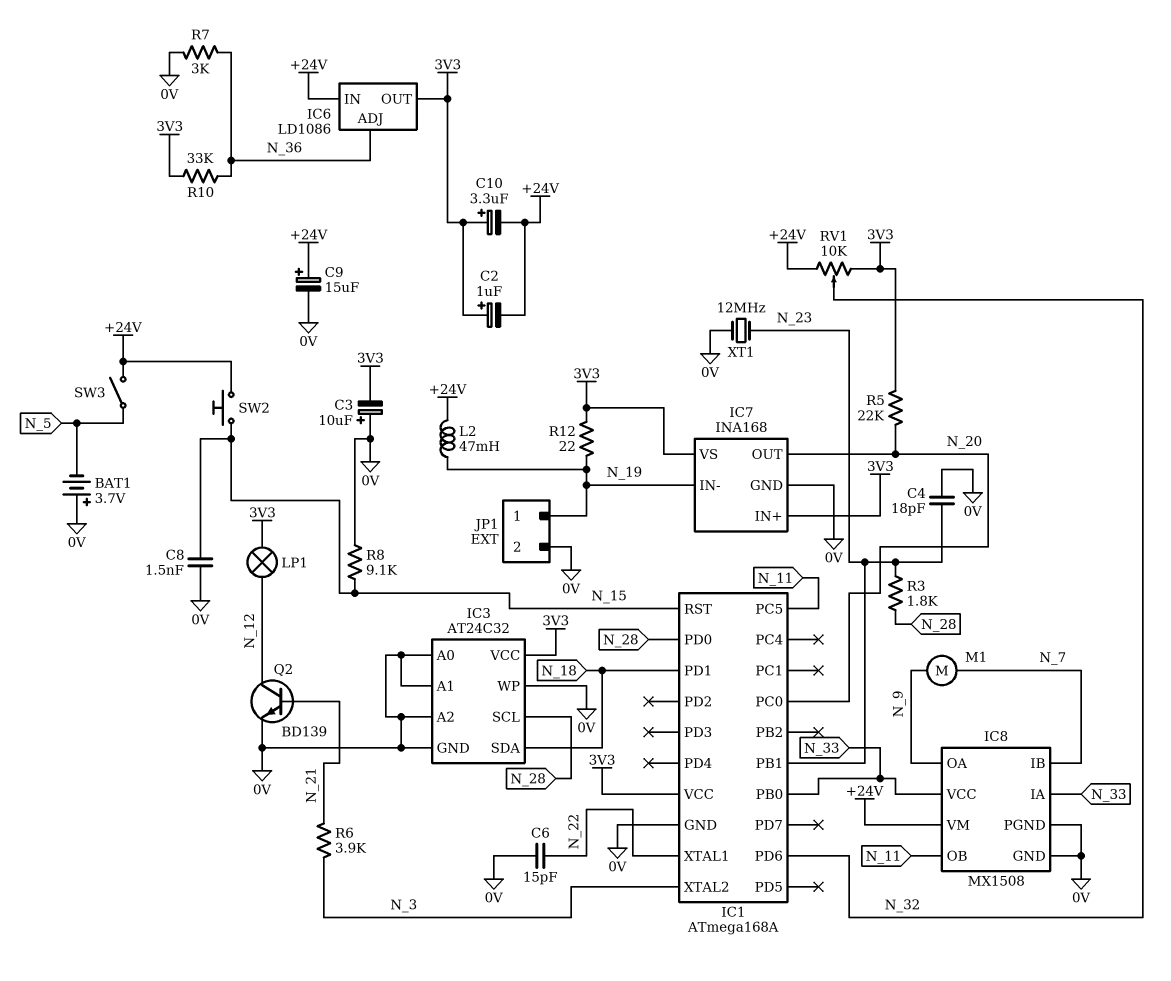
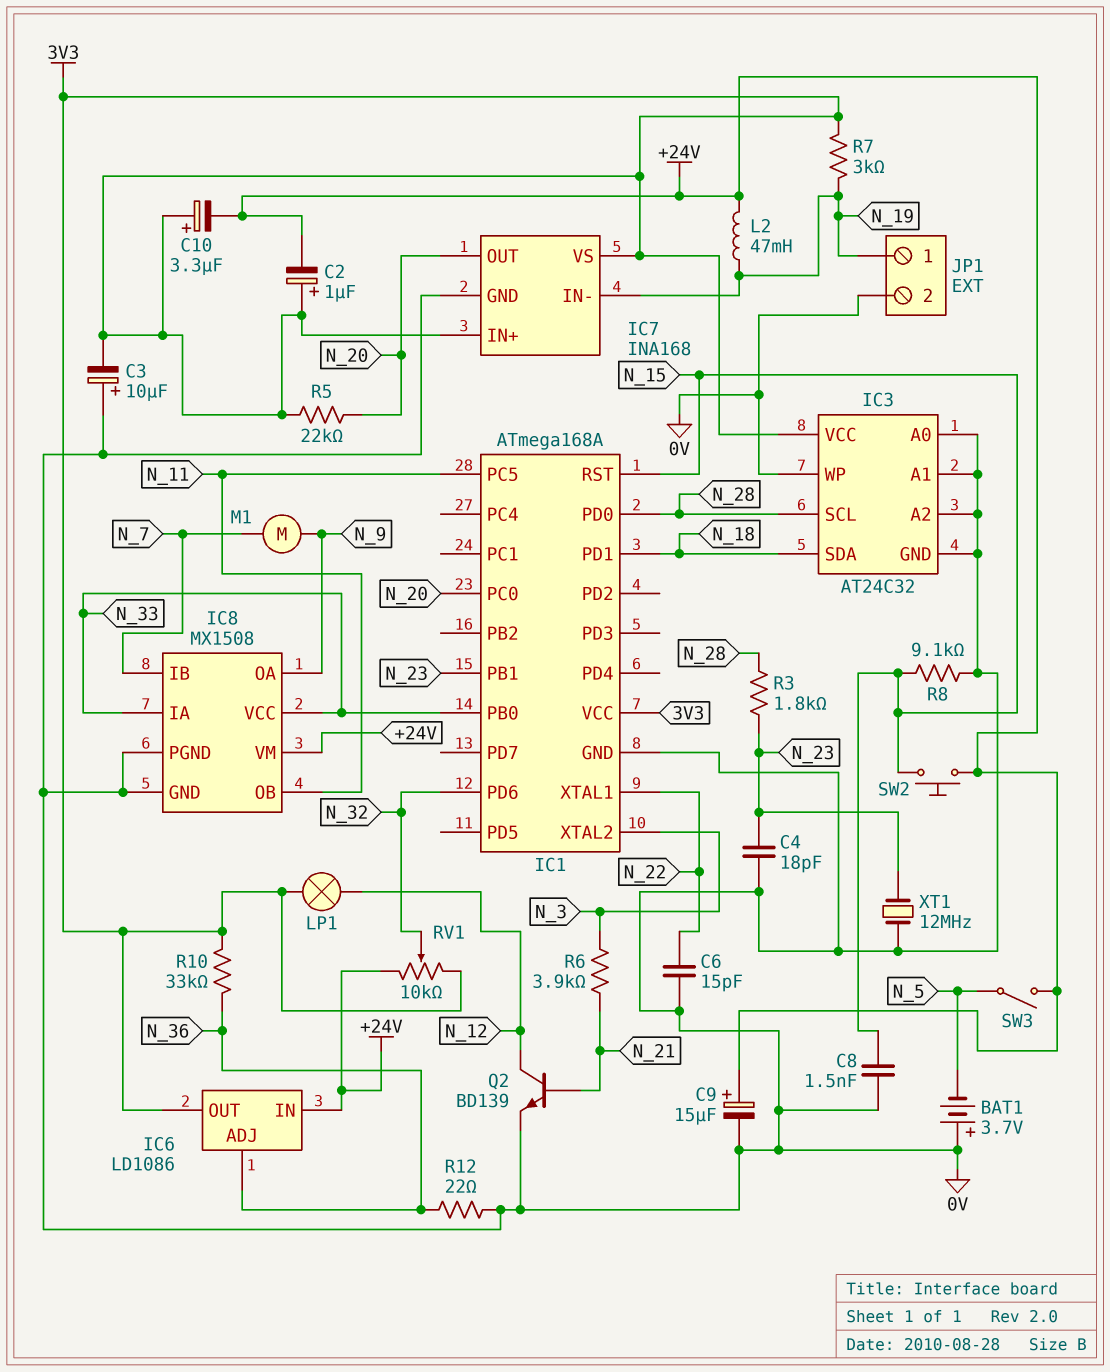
R7: 3k (0V, N_36) -> 3k (3V3, N_19)
R12: 22 (3V3, N_19) -> 22 (0V, N_36)

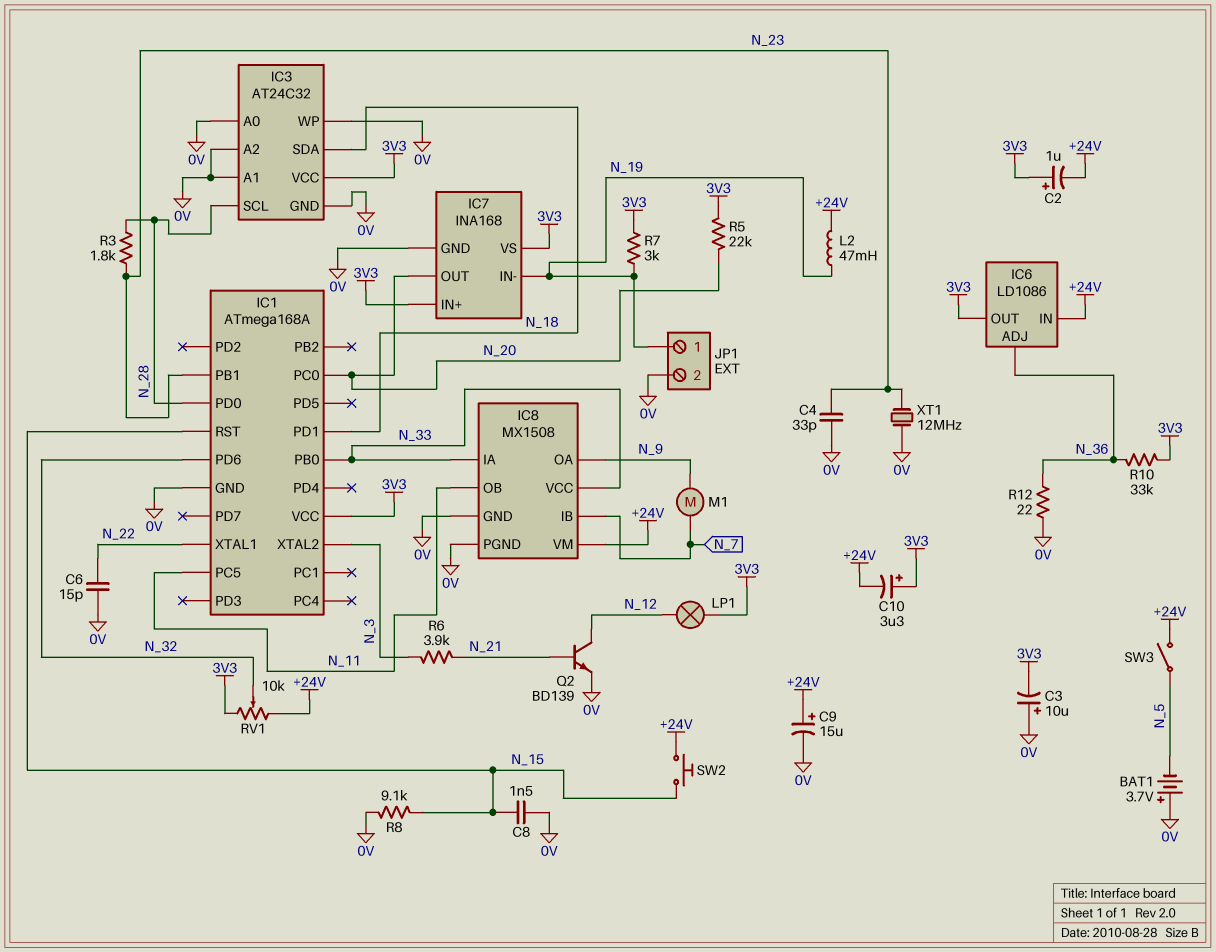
C4: 18pF (0V, N_23) -> 33pF (0V, N_23)

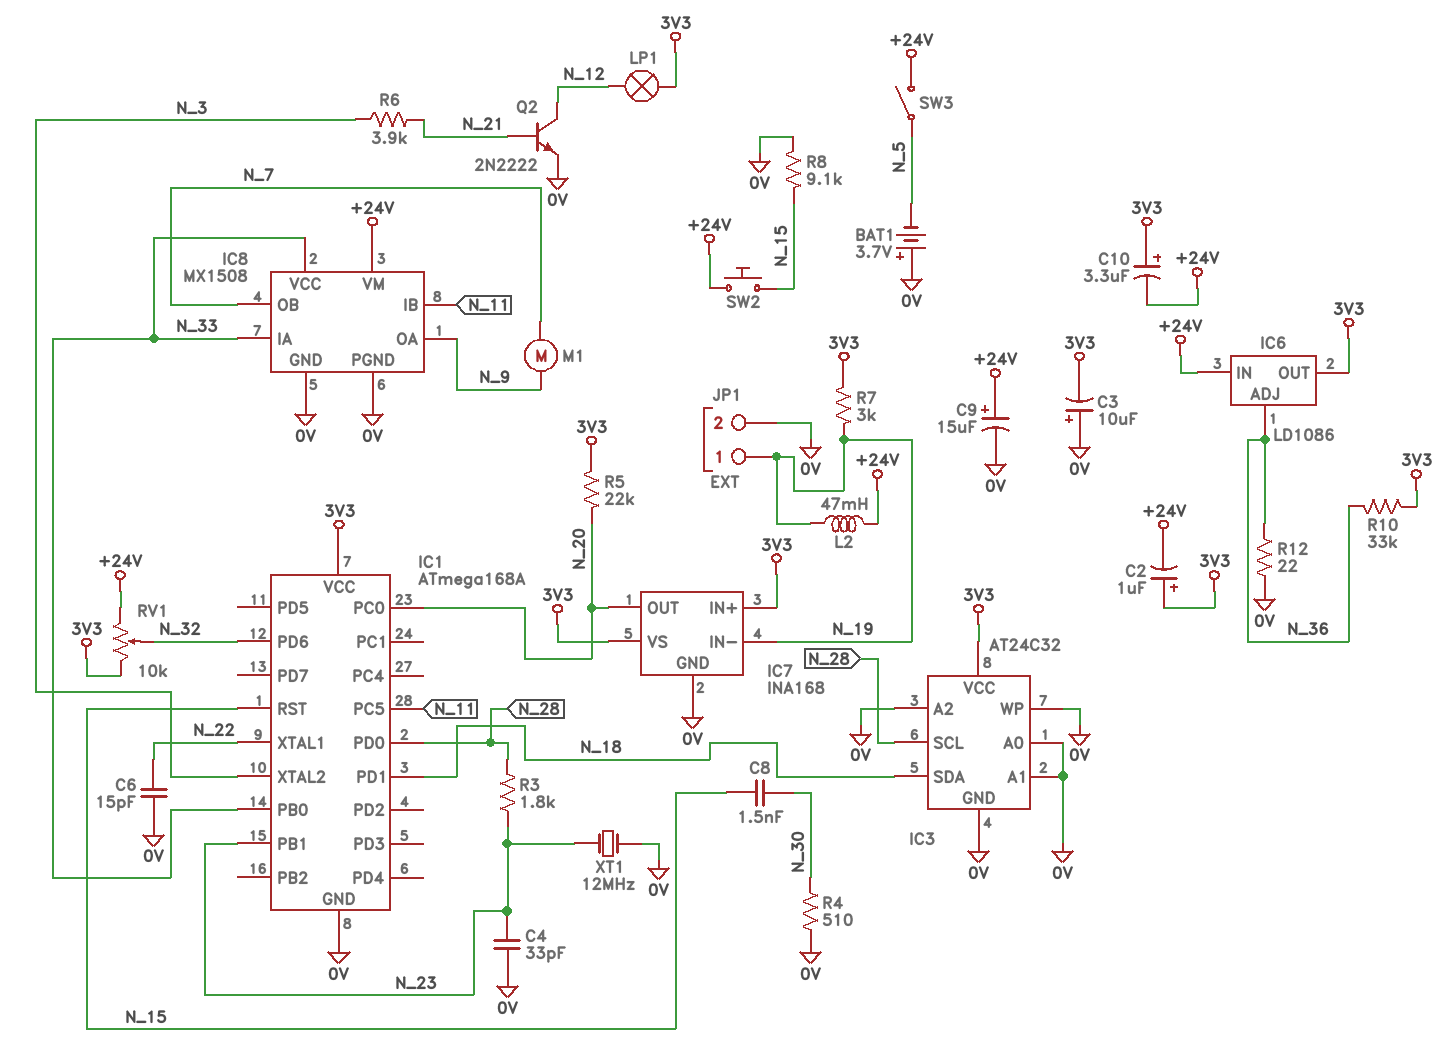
C8: 1.5nF (0V, N_15) -> 1.5nF (N_15, N_30)
IC8 pin IB: N_7 -> N_11
IC8 pin OB: N_11 -> N_7
Q2: NPN BD139 (B N_21, C N_12, E 0V) -> NPN 2N2222 (B N_21, C N_12, E 0V)
R4: none -> 510 (0V, N_30)

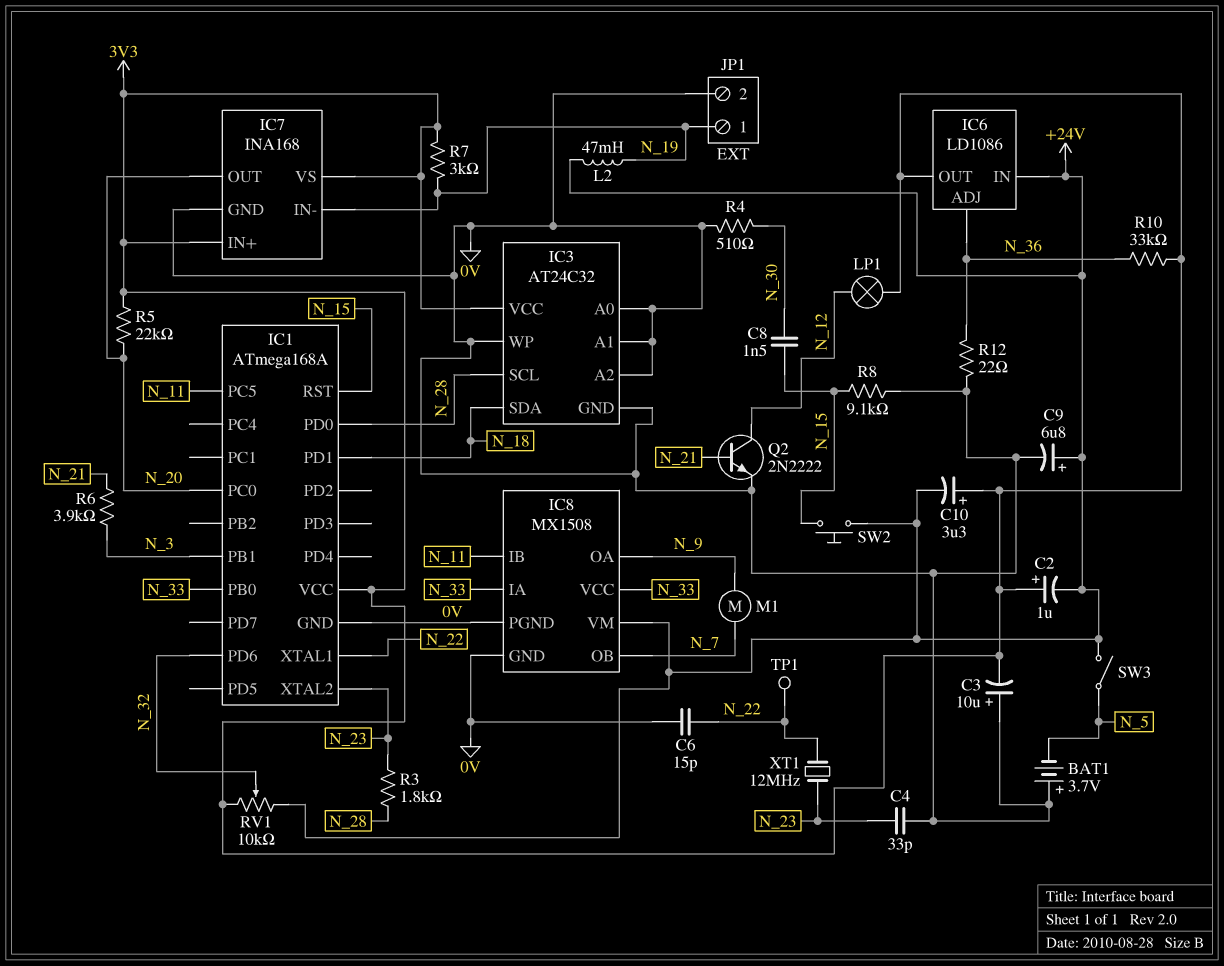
C9: 15uF (plus +24V, minus 0V) -> 6.8uF (plus +24V, minus 0V)
IC1 pin PB1: N_23 -> N_3
IC1 pin XTAL2: N_3 -> N_23
TP1: none -> test point (N_22)
XT1: 12MHz (0V, N_23) -> 12MHz (N_22, N_23)

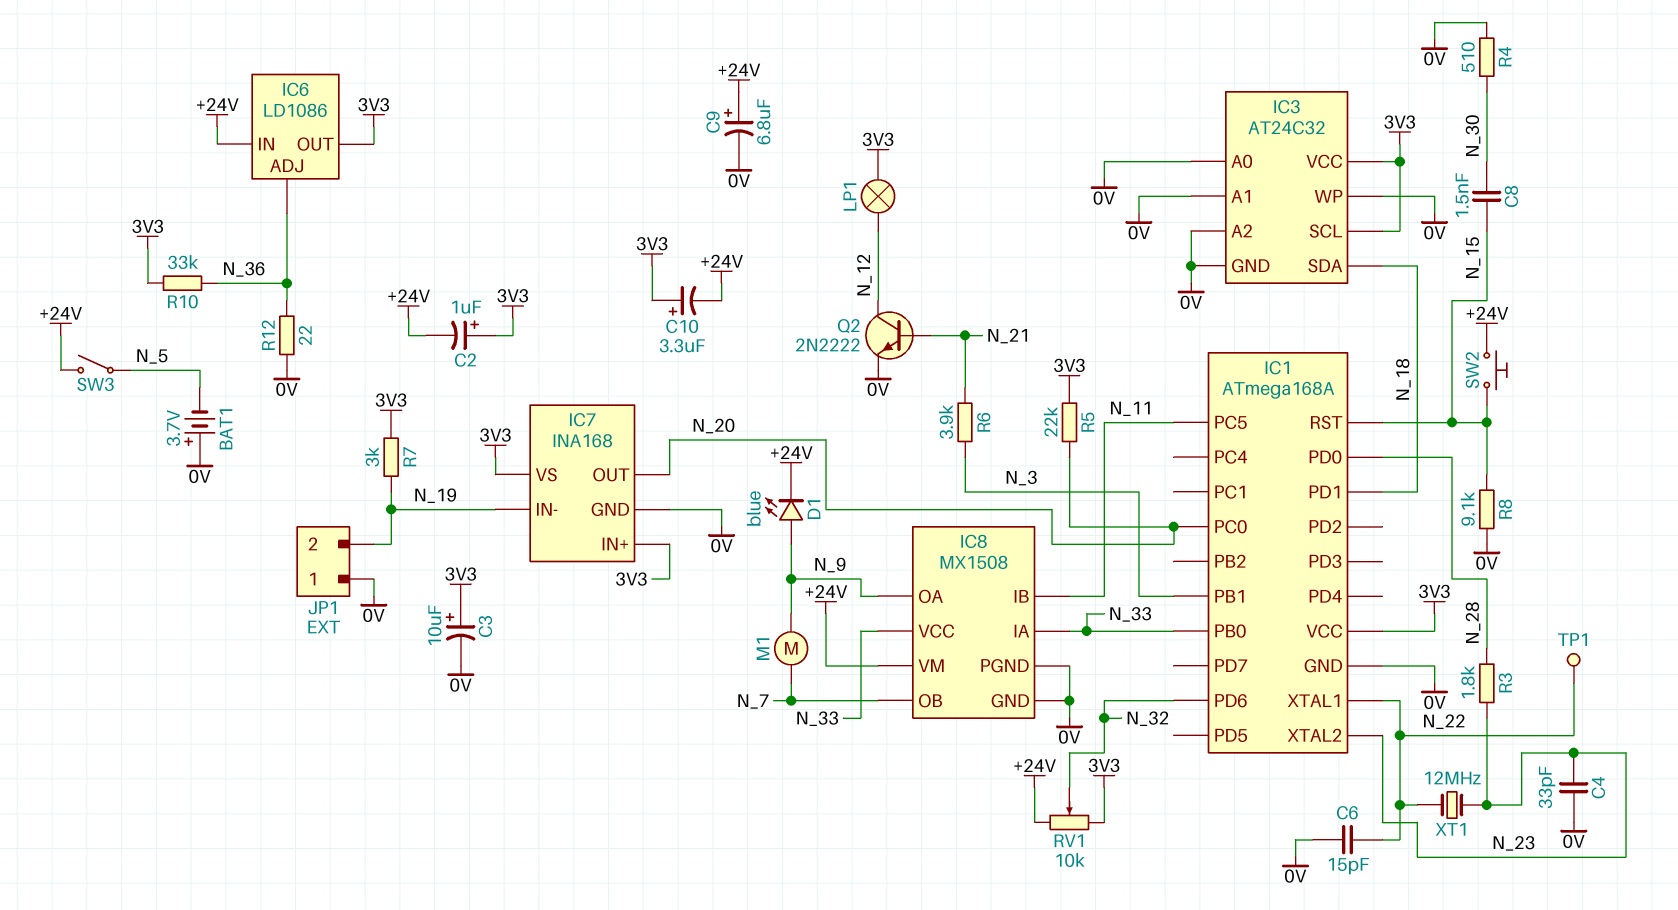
C3: 10uF (plus 0V, minus 3V3) -> 10uF (plus 3V3, minus 0V)
D1: none -> LED blue (A N_9, K +24V)
IC3 pin SCL: N_28 -> 3V3
JP1 pin 1: N_19 -> 0V
JP1 pin 2: 0V -> N_19
L2: 47mH (+24V, N_19) -> none

